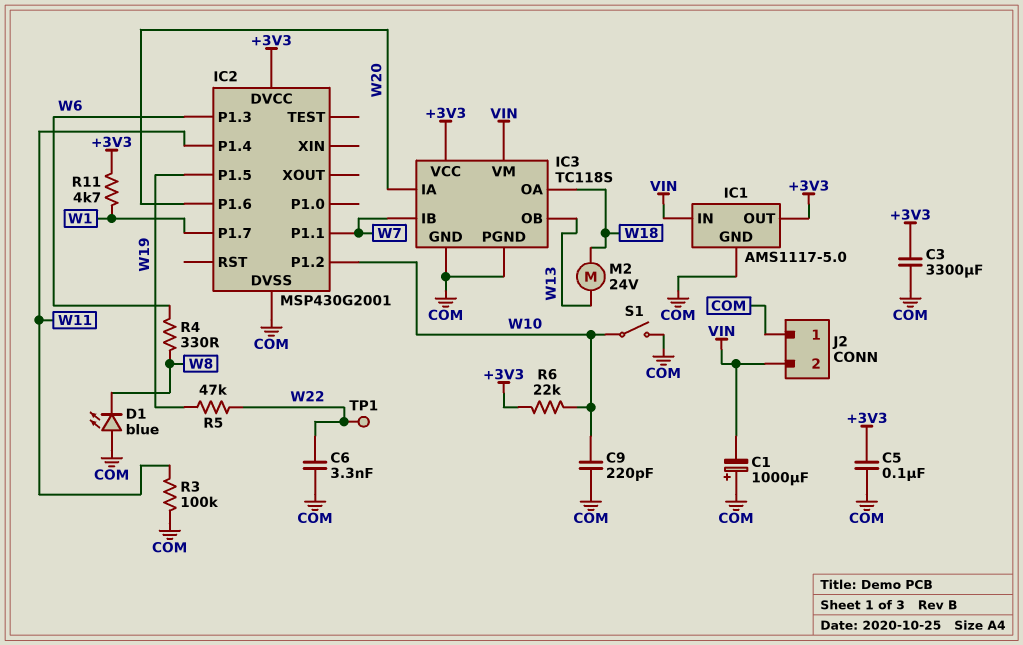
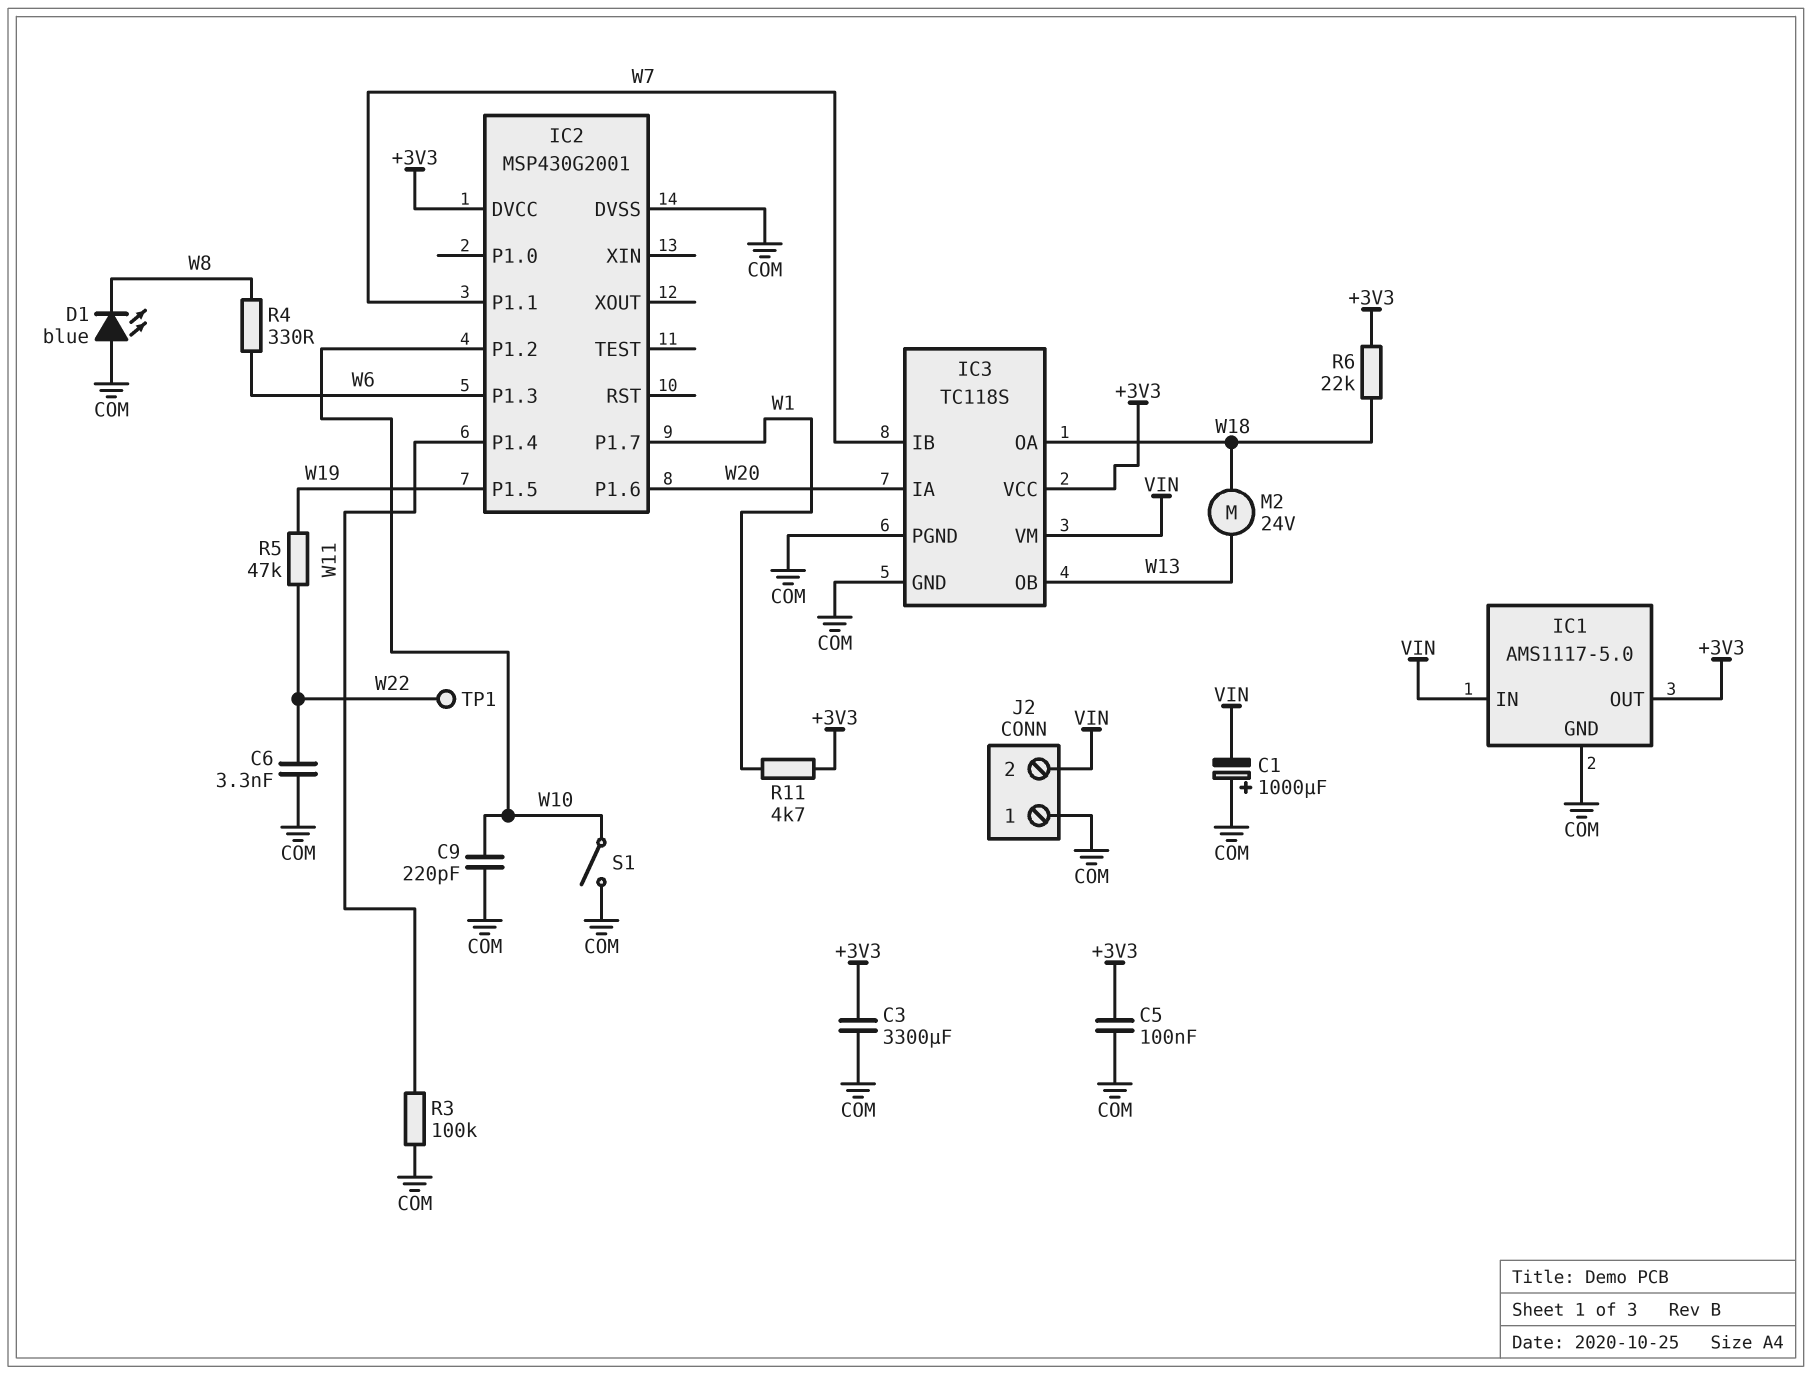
R6: 22k (+3V3, W10) -> 22k (+3V3, W18)

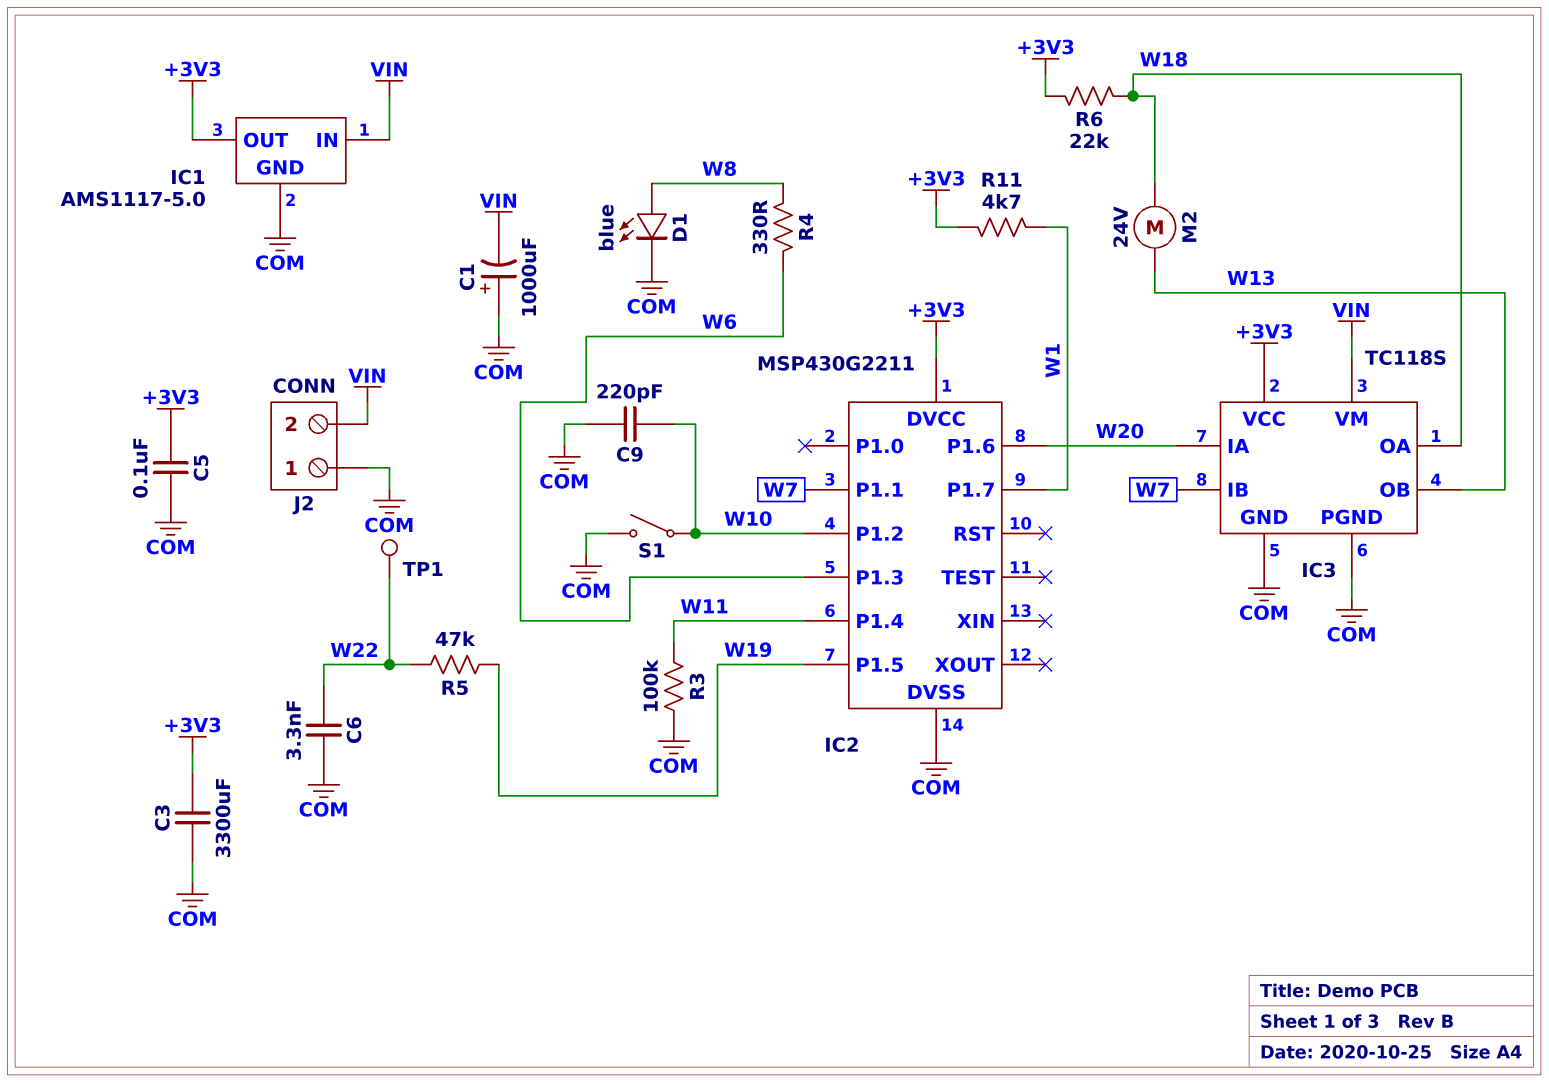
D1: LED blue (A COM, K W8) -> LED blue (A W8, K COM)
IC2: MSP430G2001 -> MSP430G2211

